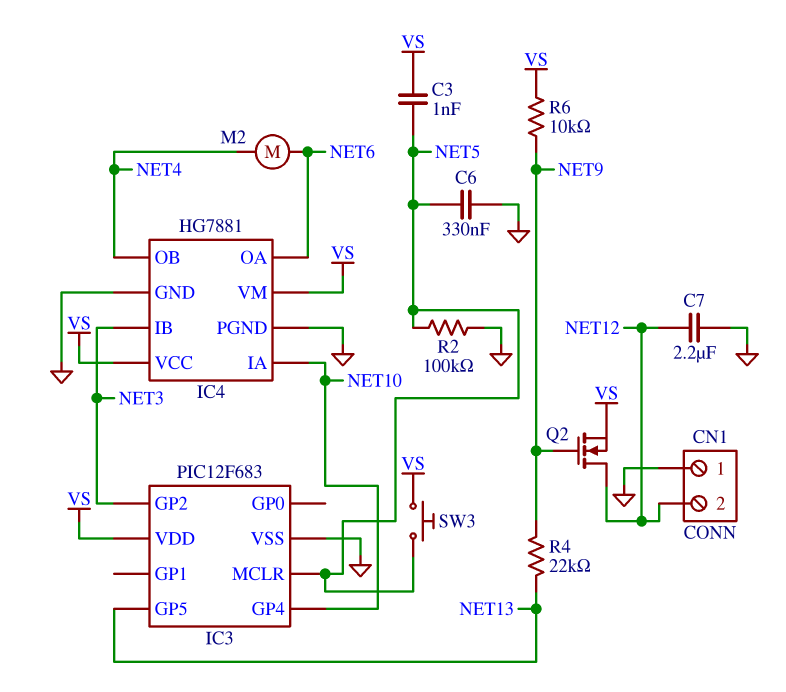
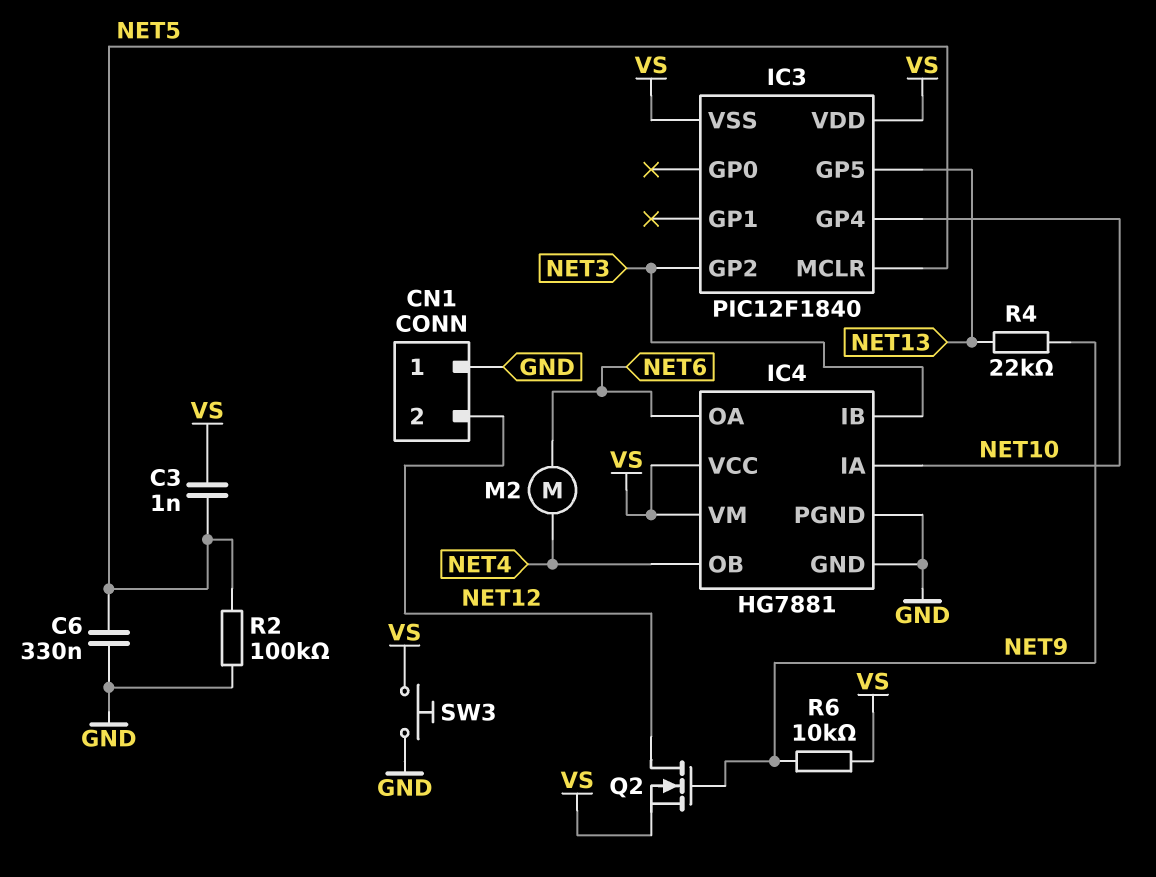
C7: 2.2uF (GND, NET12) -> none
IC3: PIC12F683 -> PIC12F1840
IC3 pin VSS: GND -> VS
SW3: button (NET5, VS) -> button (GND, VS)

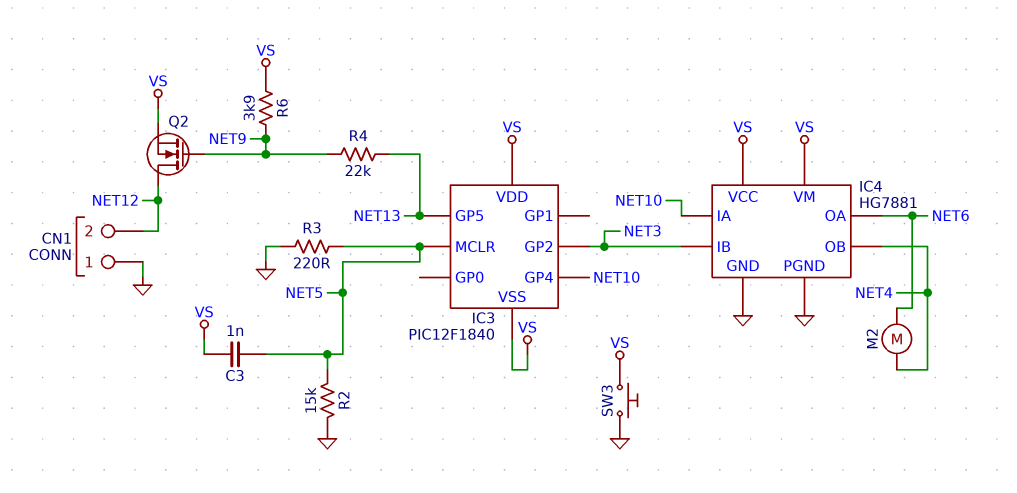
C6: 330nF (GND, NET5) -> none
R2: 100k (GND, NET5) -> 15k (GND, NET5)
R3: none -> 220 (GND, NET5)
R6: 10k (NET9, VS) -> 3.9k (NET9, VS)

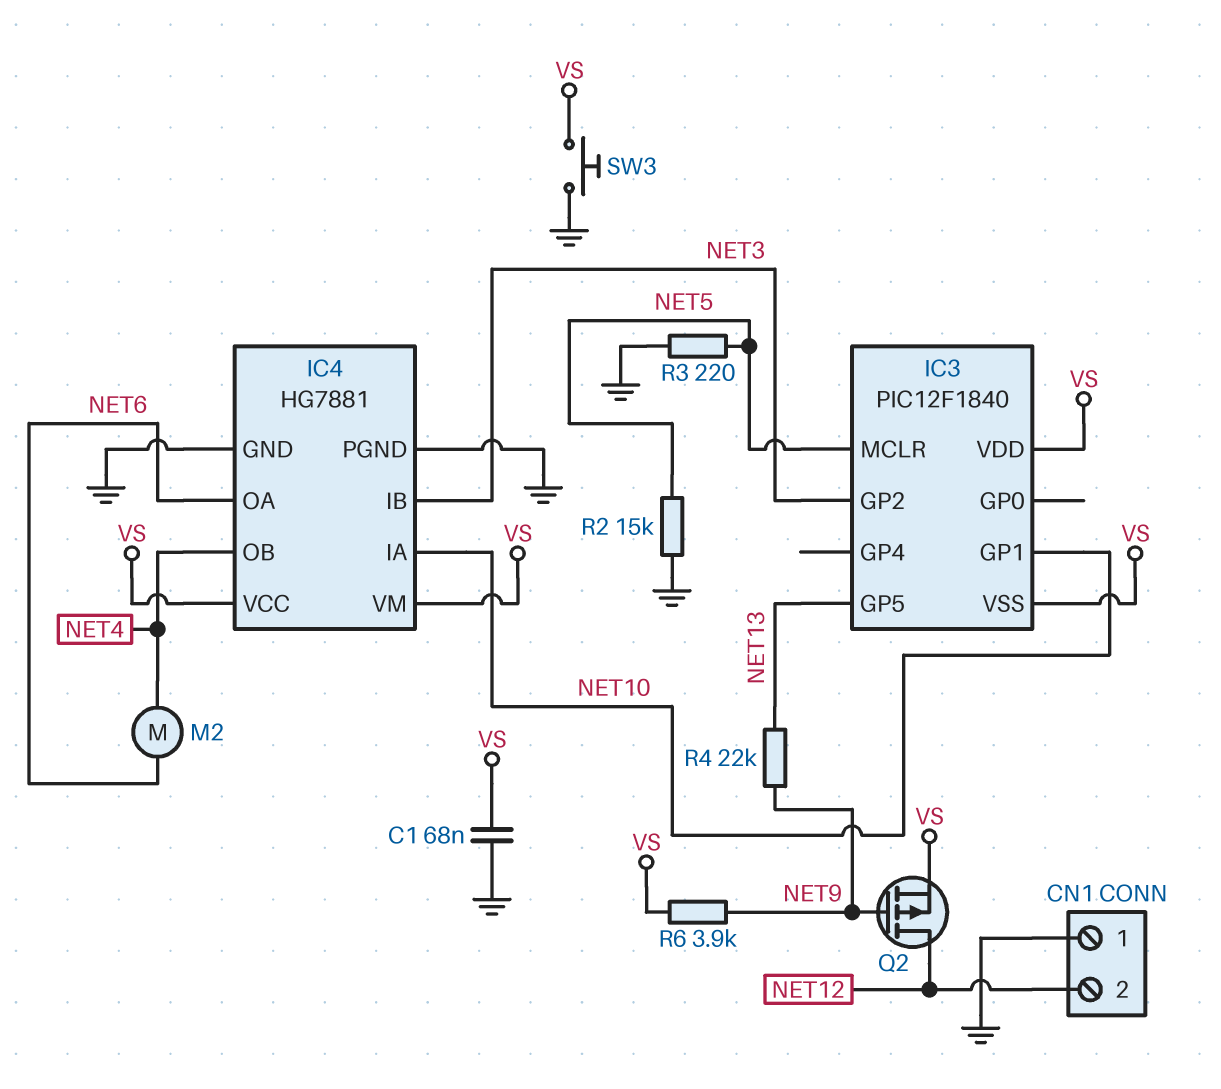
C1: none -> 68nF (GND, VS)
C3: 1nF (NET5, VS) -> none
IC3 pin GP1: none -> NET10
IC3 pin GP4: NET10 -> none
Q2: NMOS (G NET9, D NET12, S VS) -> PMOS (G NET9, D NET12, S VS)

